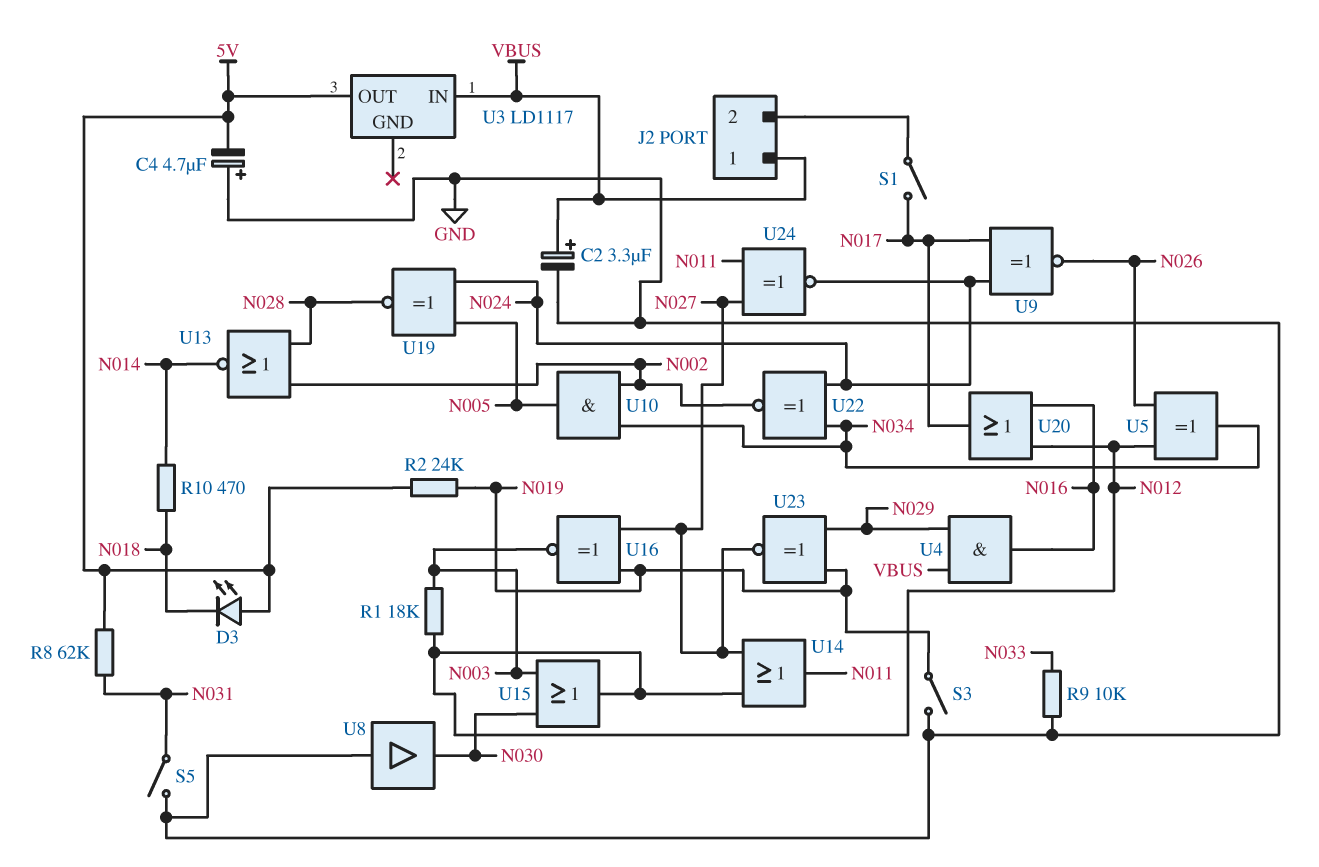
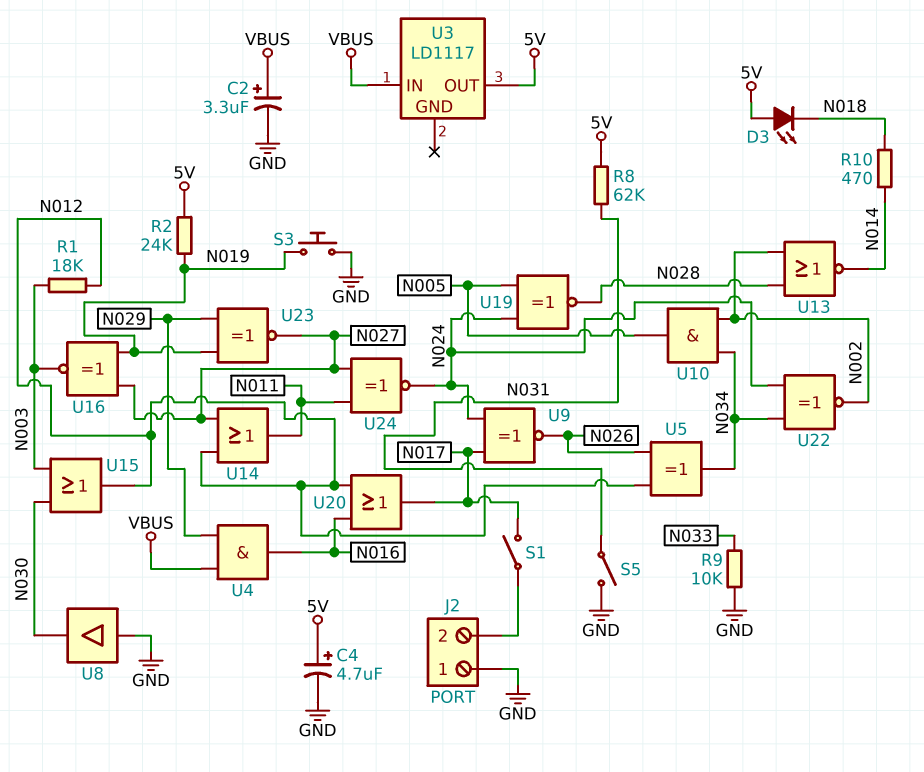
C4: 4.7uF (plus GND, minus 5V) -> 4.7uF (plus 5V, minus GND)
J2 pin 1: VBUS -> GND
S3: switch (GND, N019) -> button (GND, N019)

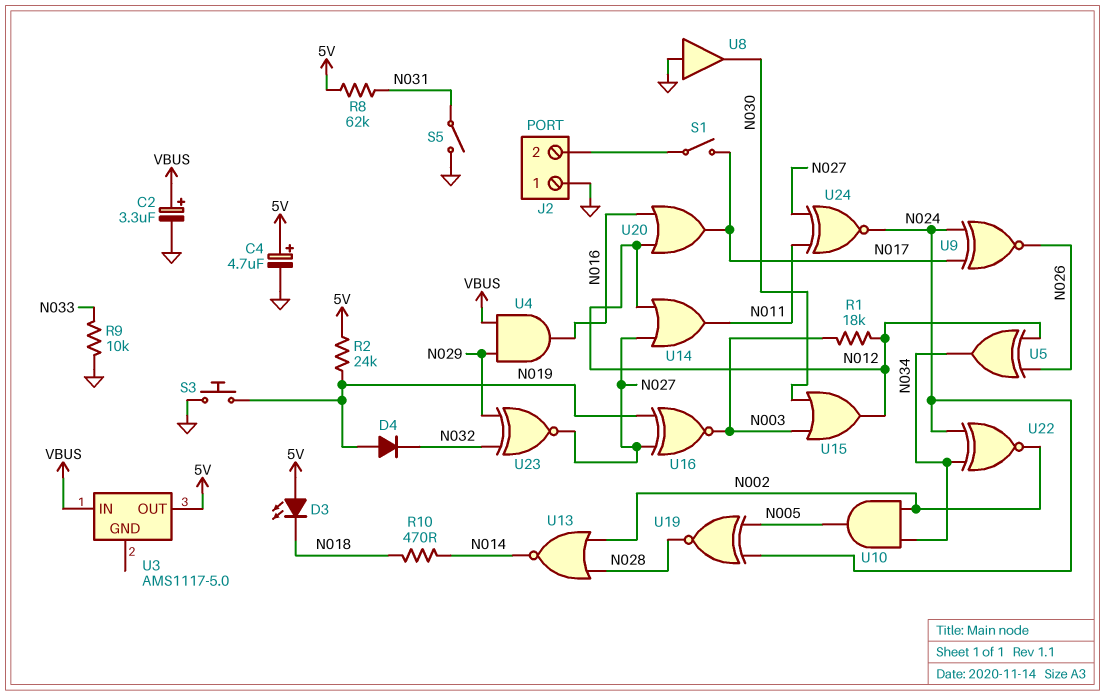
D4: none -> diode (A N019, K N032)
U3: LD1117 -> AMS1117-5.0
U23: XNOR (in N019, in N029, out N027) -> XNOR (in N029, in N032, out N027)

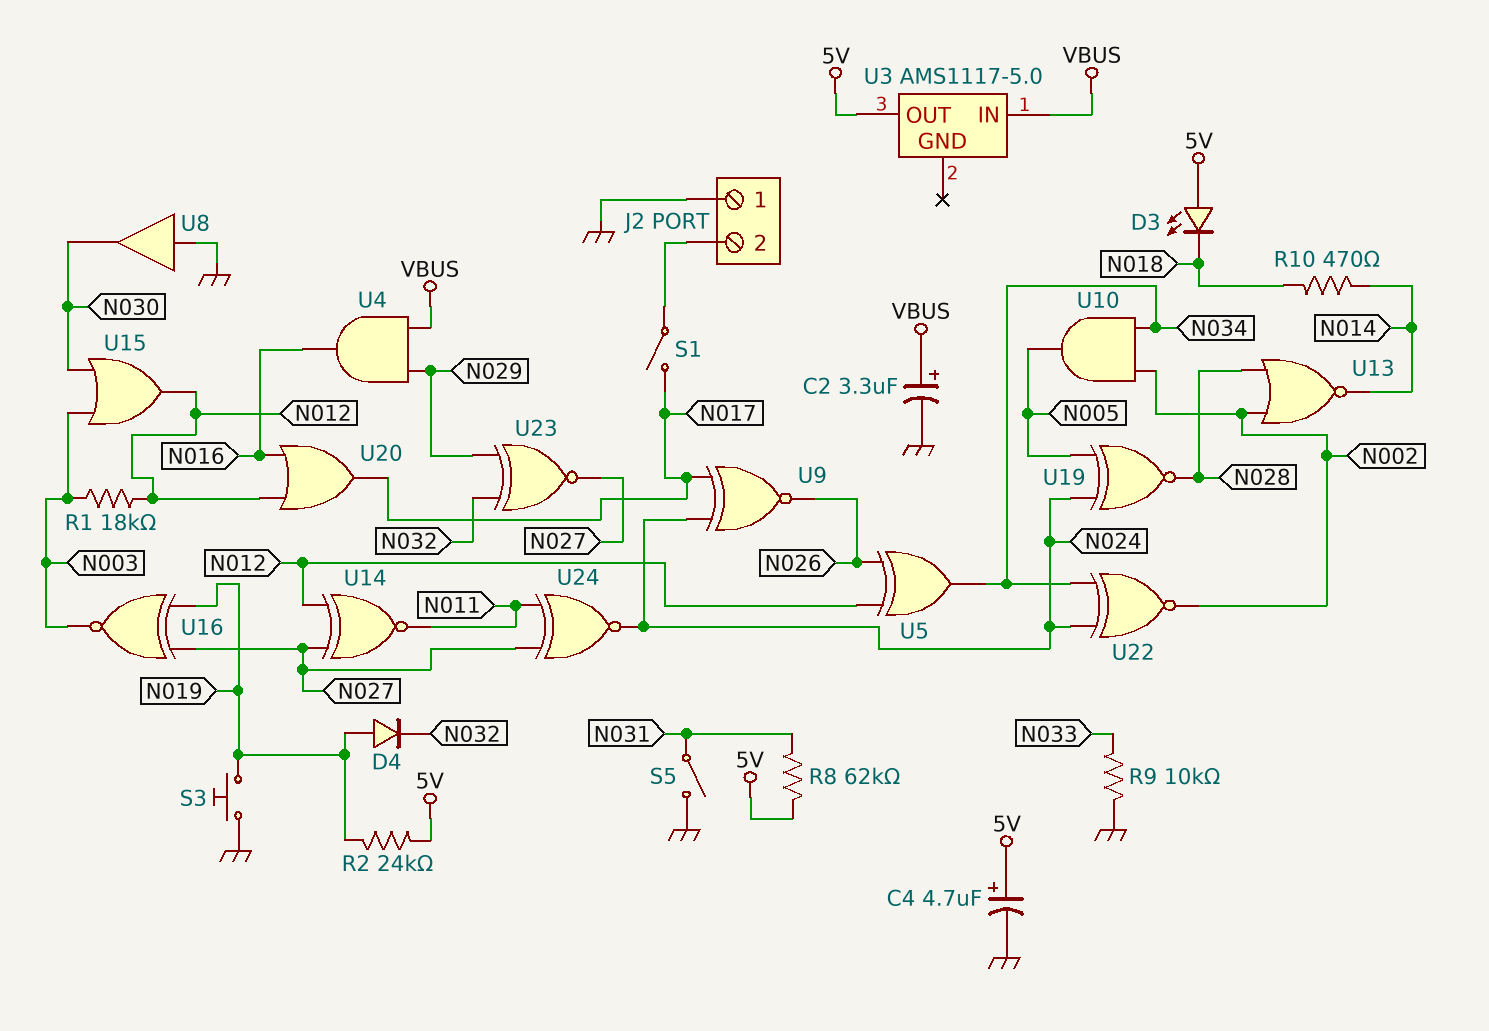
U14: OR (in N012, in N027, out N011) -> XNOR (in N012, in N027, out N011)

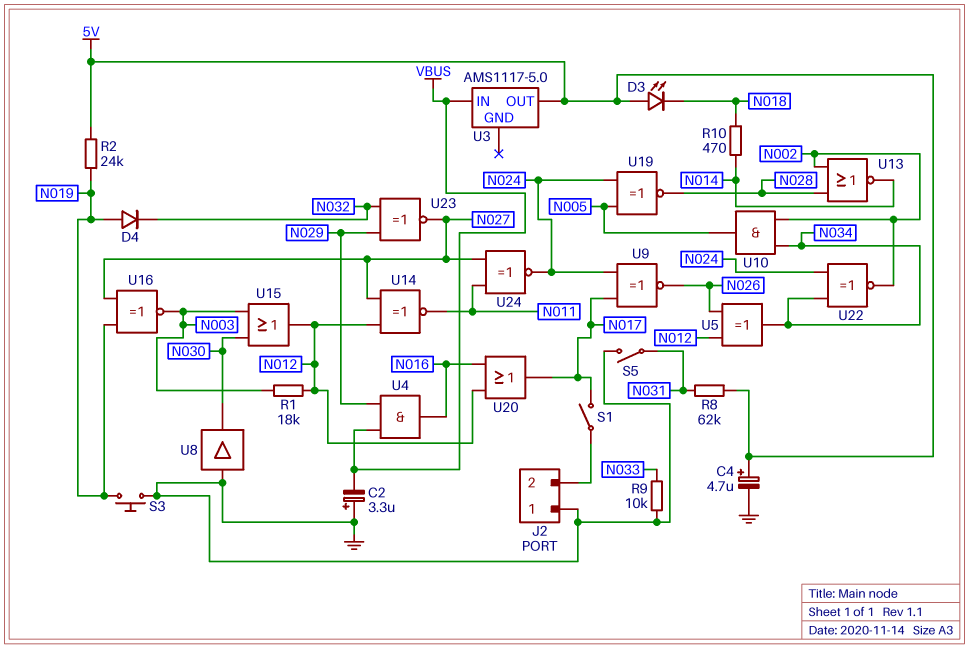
C2: 3.3uF (plus VBUS, minus GND) -> 3.3uF (plus GND, minus VBUS)

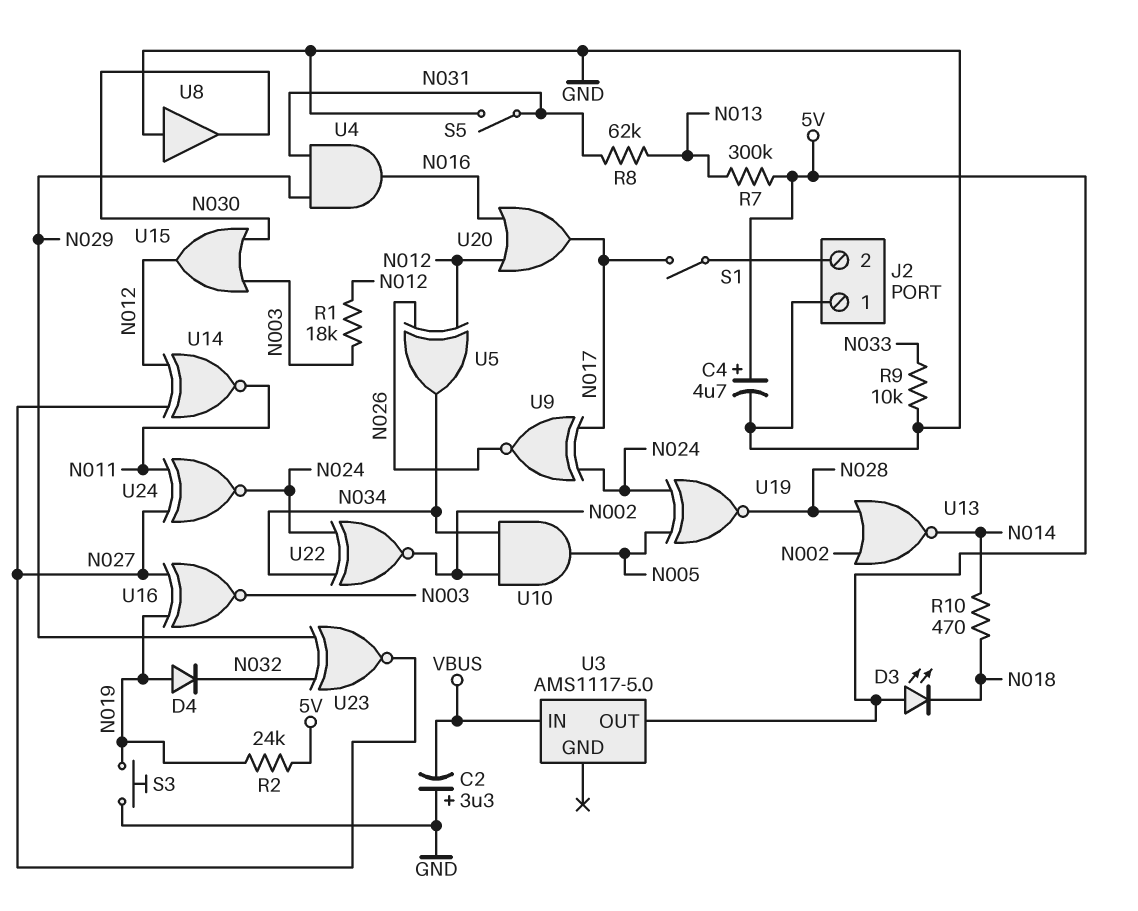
R7: none -> 300k (5V, N013)
R8: 62k (5V, N031) -> 62k (N013, N031)
U4: AND (in N029, in VBUS, out N016) -> AND (in N029, in N031, out N016)

